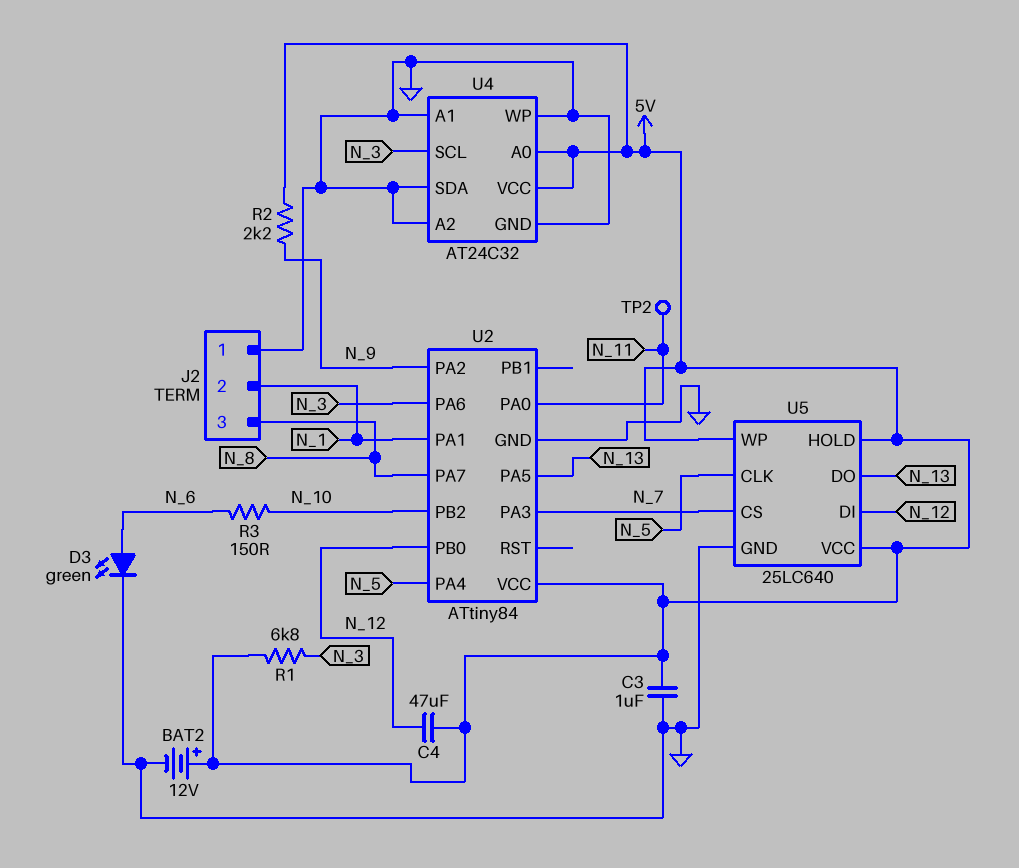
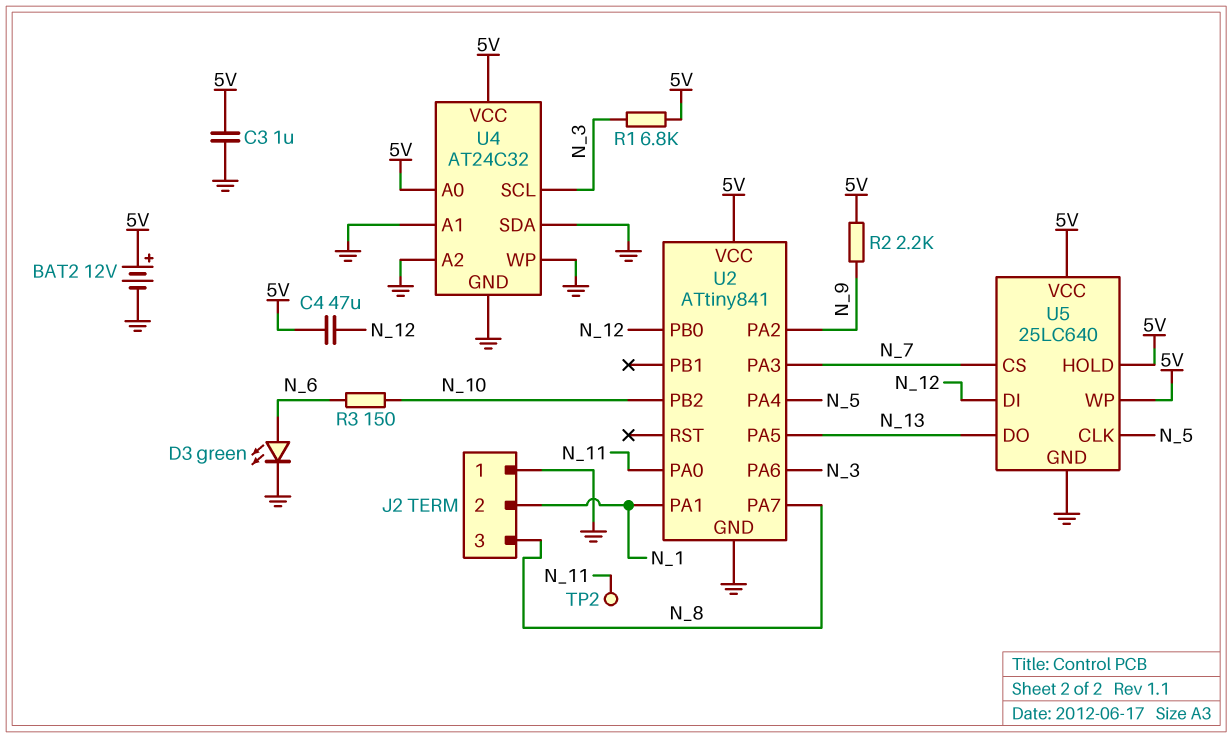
U2: ATtiny84 -> ATtiny841

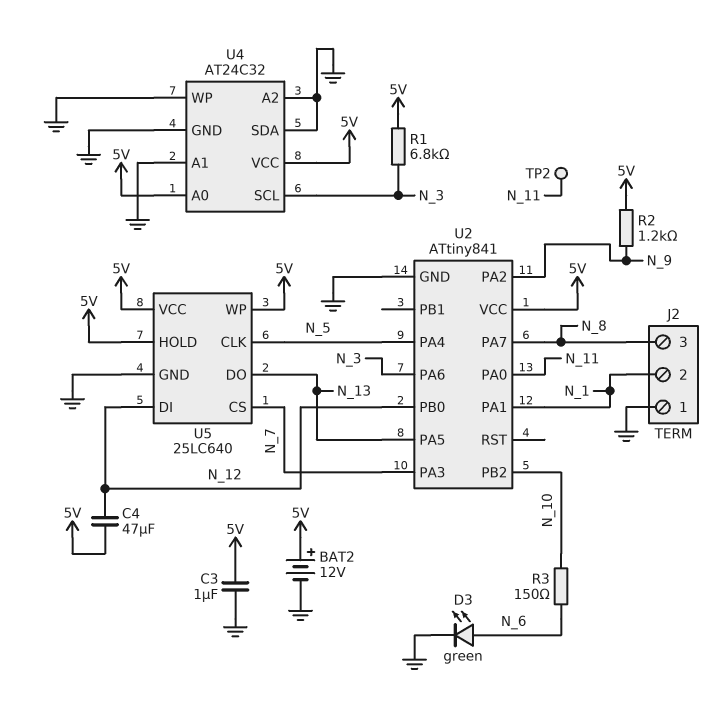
R2: 2.2k (5V, N_9) -> 1.2k (5V, N_9)

